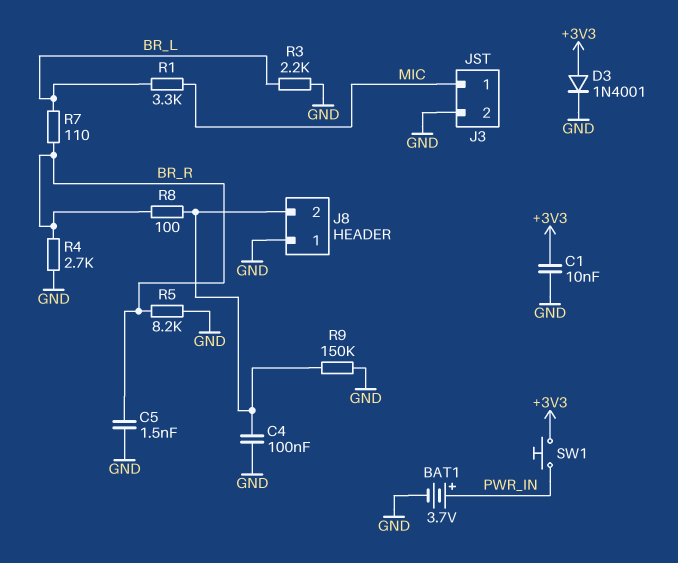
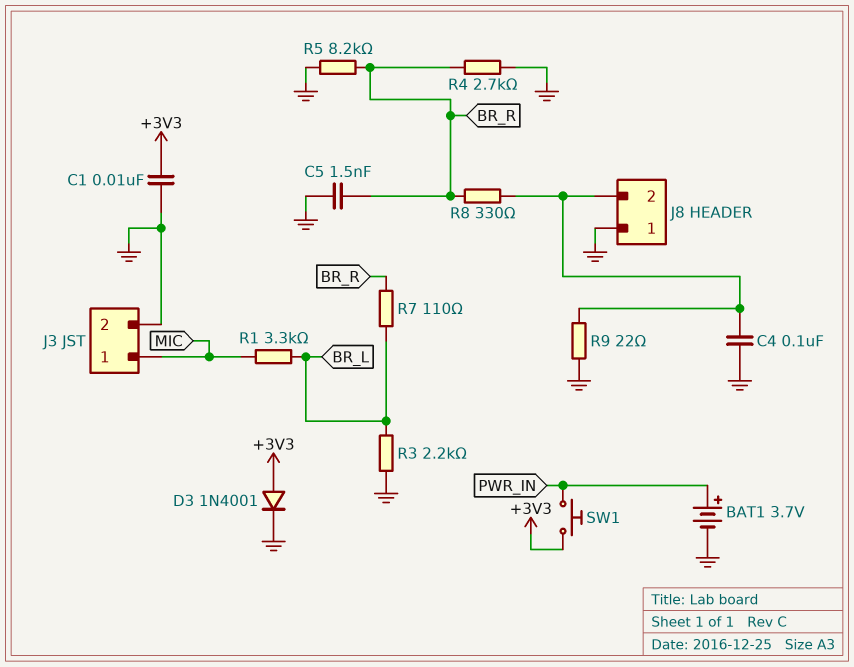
R8: 100 (BR_R, J8/2) -> 330 (BR_R, J8/2)
R9: 150k (GND, J8/2) -> 22 (GND, J8/2)

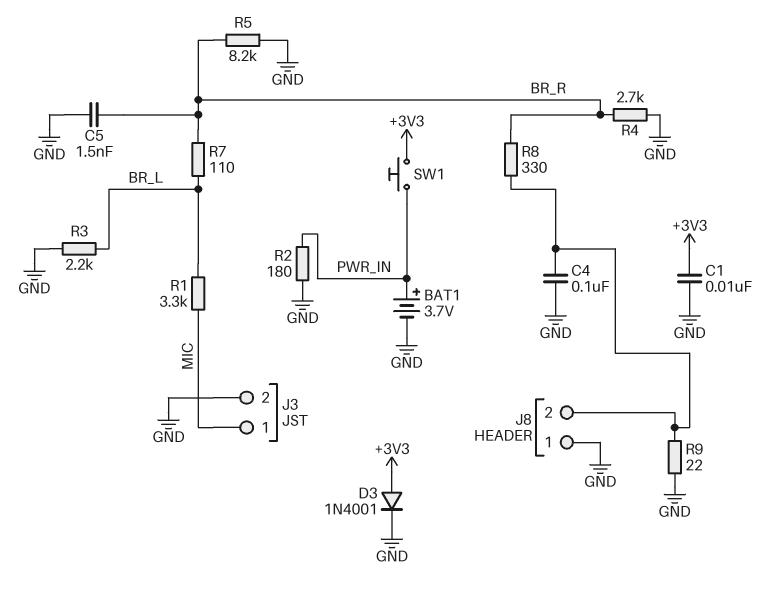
R2: none -> 180 (GND, PWR_IN)

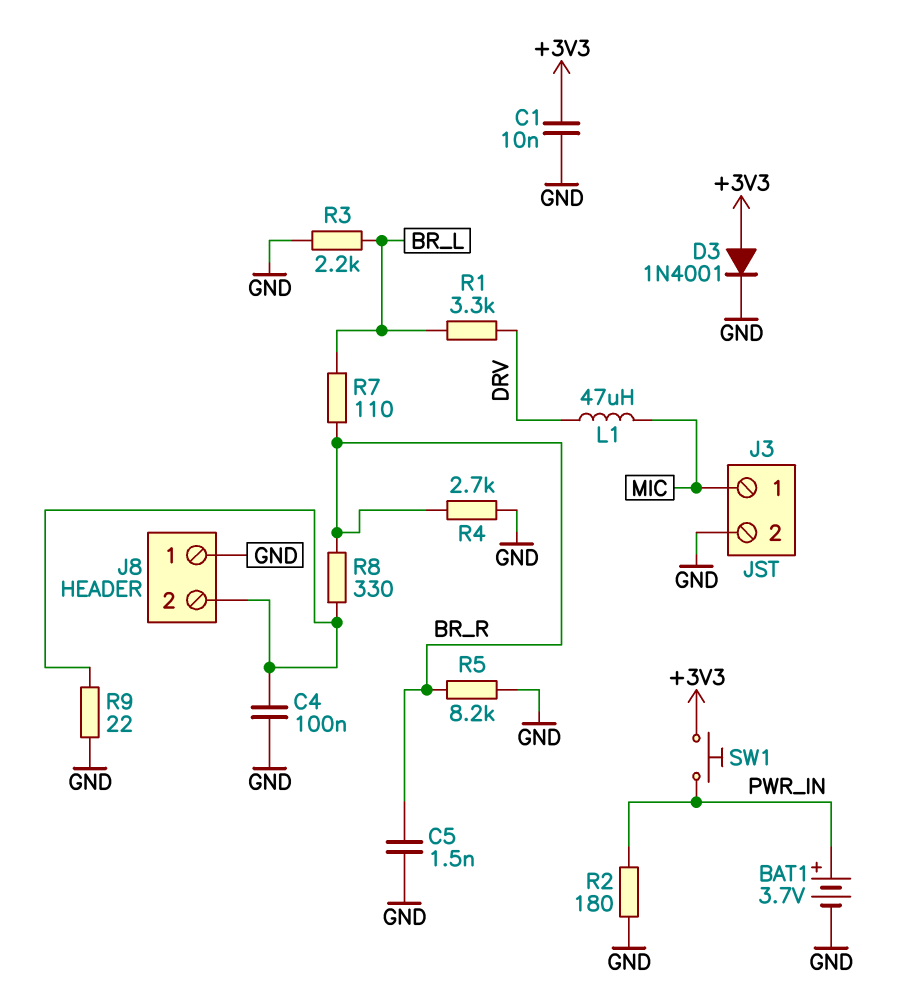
L1: none -> 47uH (DRV, MIC)
R1: 3.3k (BR_L, MIC) -> 3.3k (BR_L, DRV)

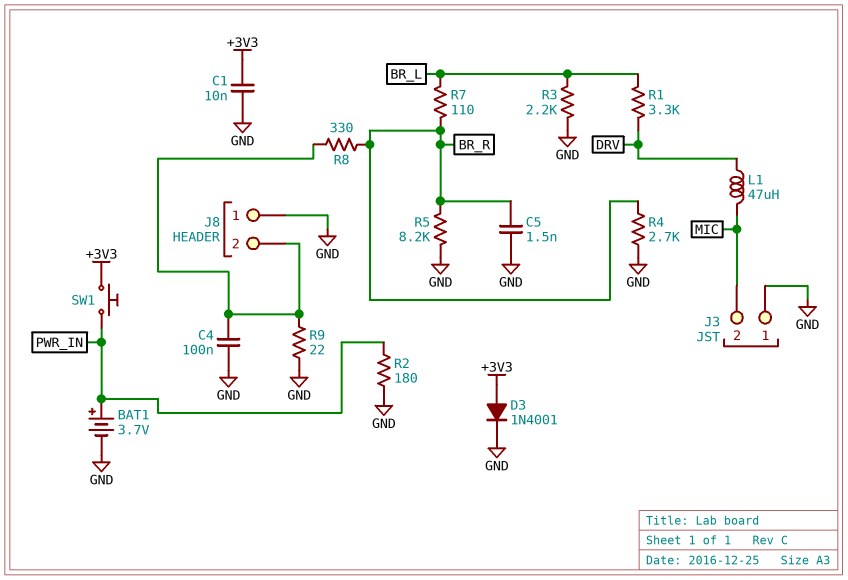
J3 pin 1: MIC -> GND
J3 pin 2: GND -> MIC

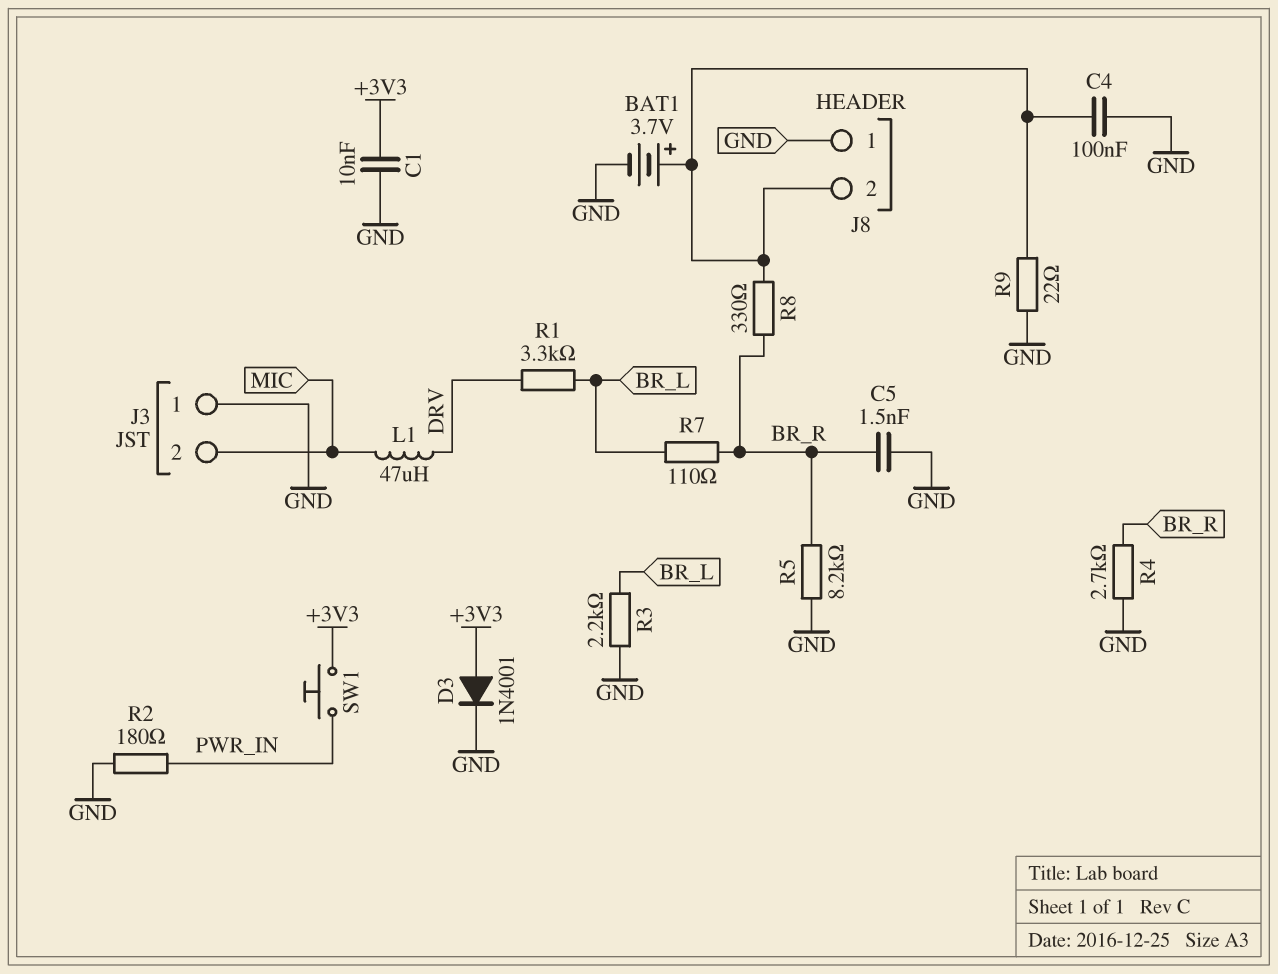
BAT1: 3.7V (plus PWR_IN, minus GND) -> 3.7V (plus J8/2, minus GND)

